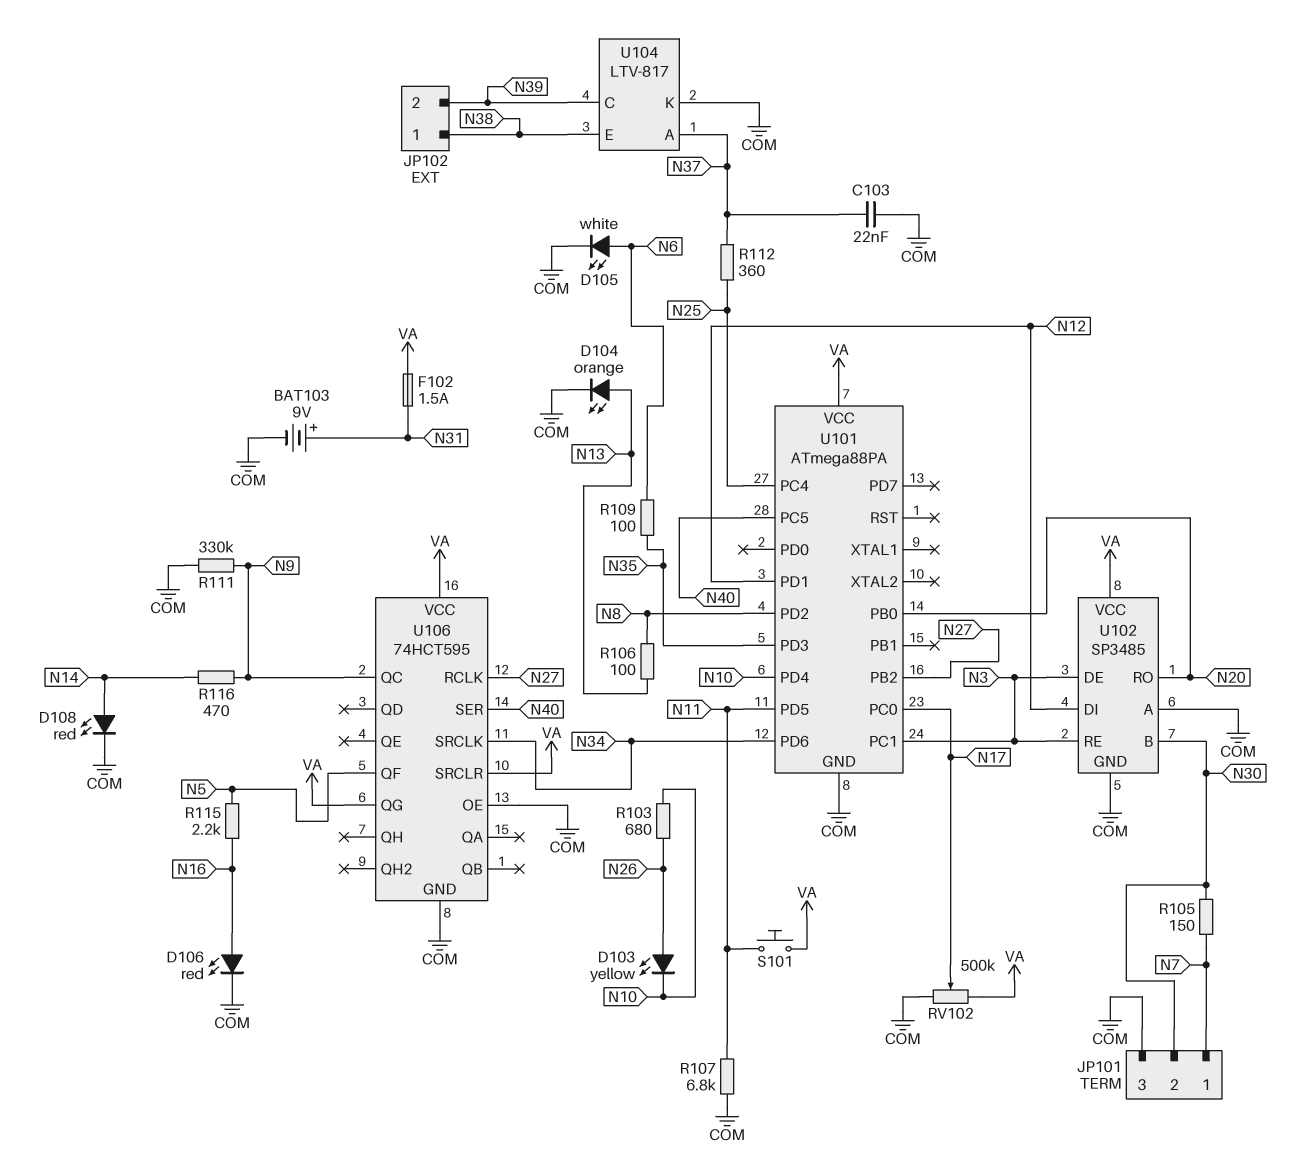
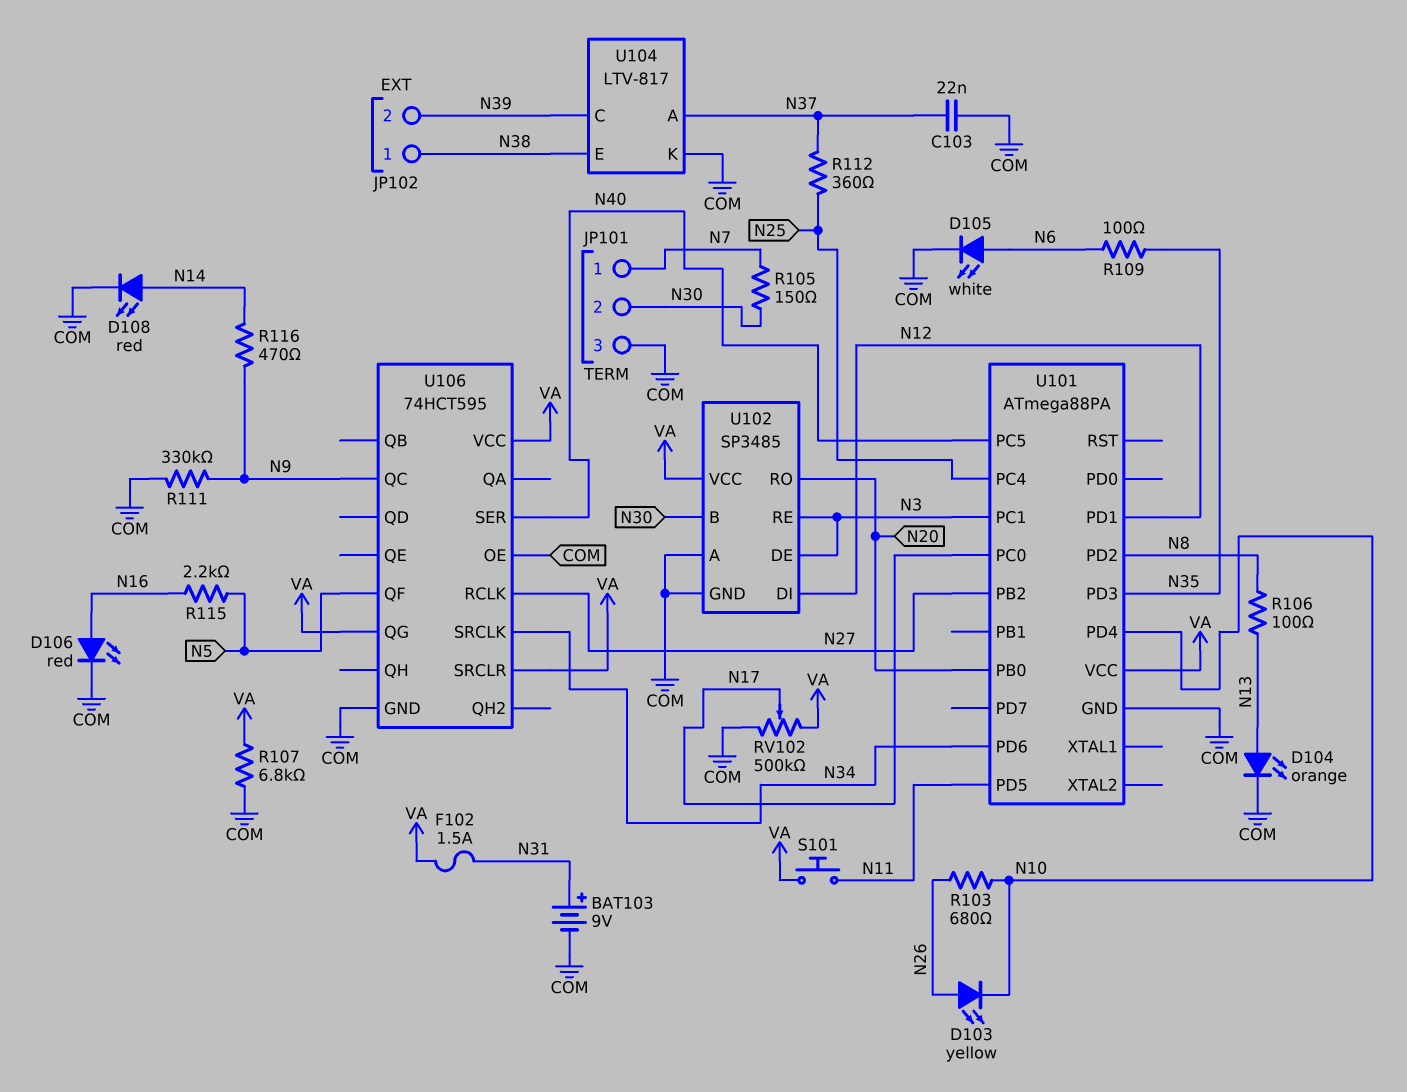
R107: 6.8k (COM, N11) -> 6.8k (COM, VA)

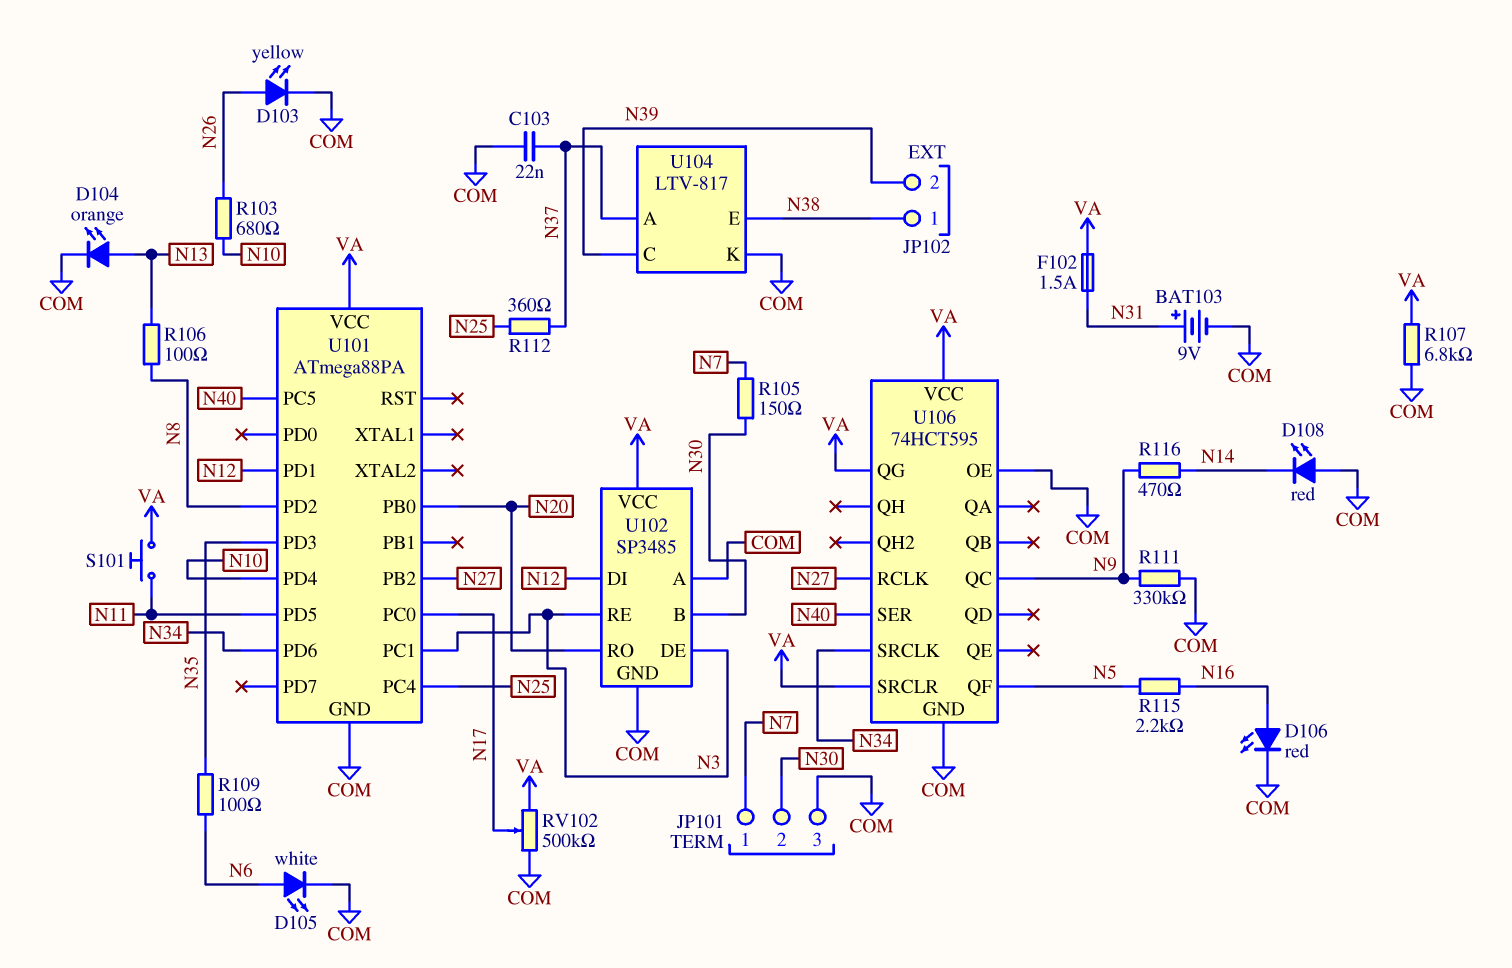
D103: LED yellow (A N26, K N10) -> LED yellow (A N26, K COM)
D108: LED red (A N14, K COM) -> LED red (A COM, K N14)

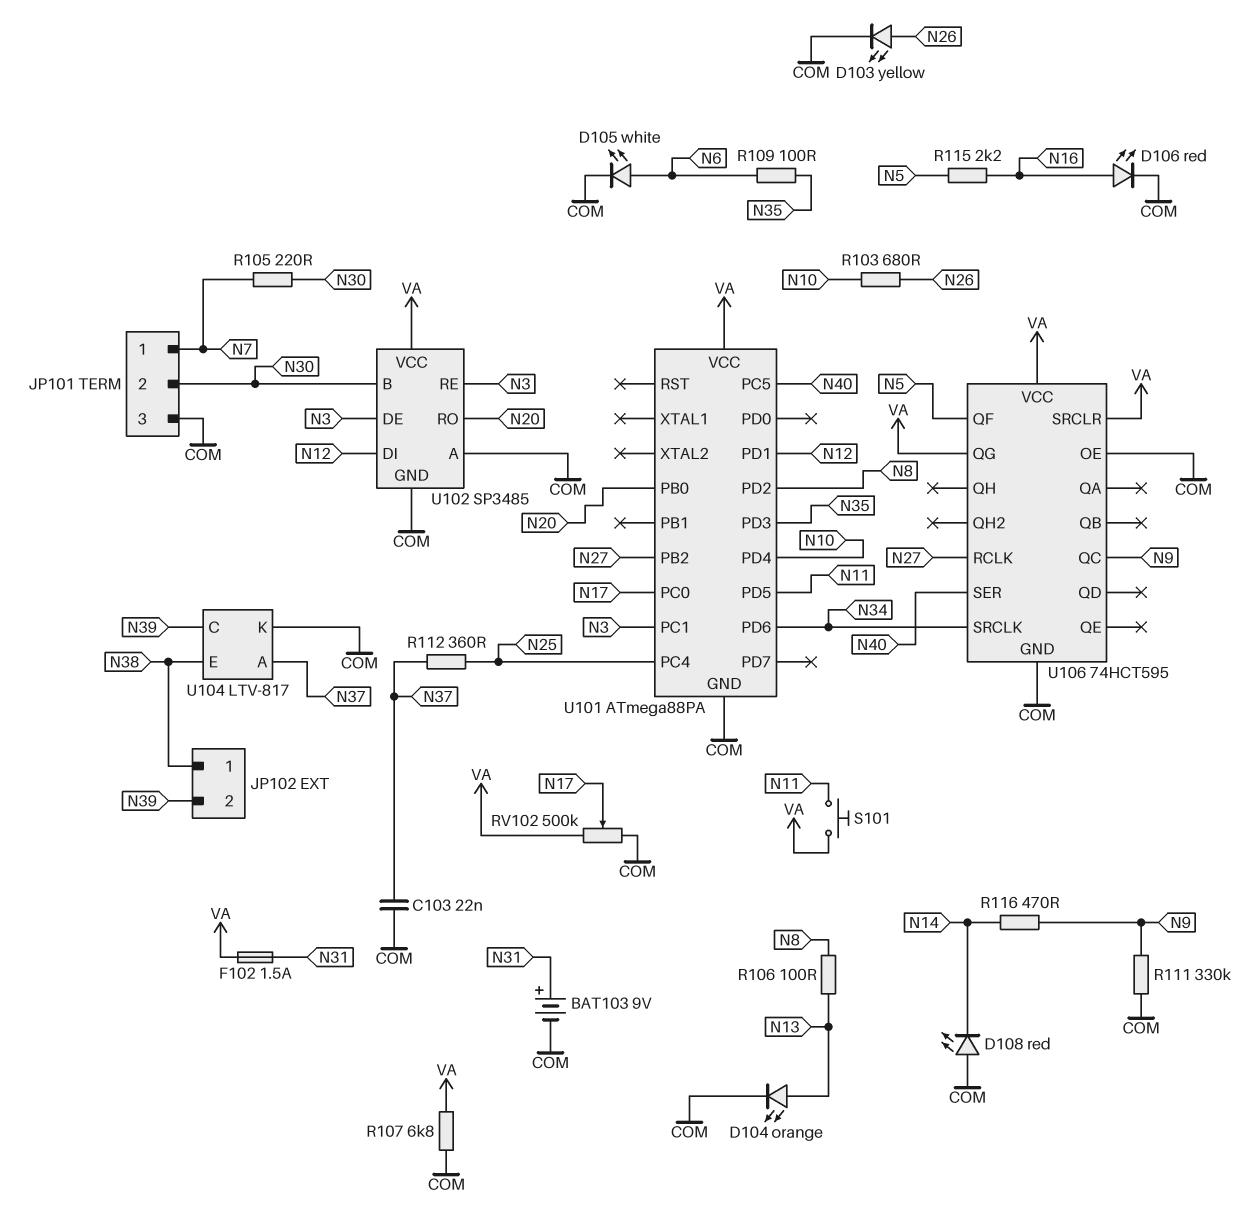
R105: 150 (N7, N30) -> 220 (N7, N30)

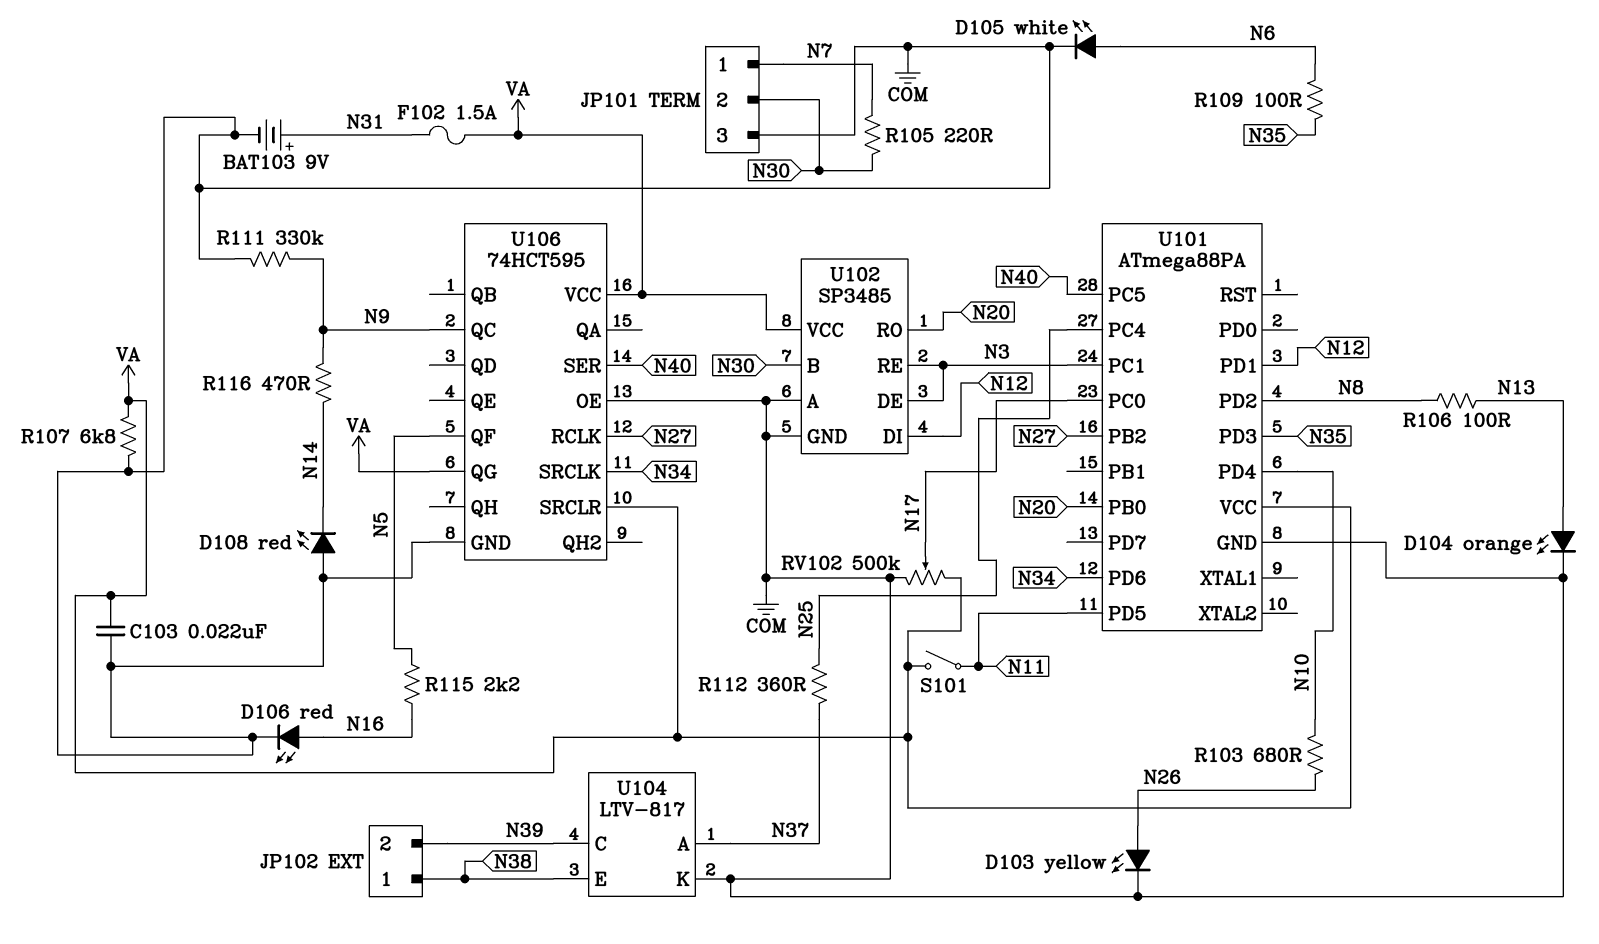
C103: 22nF (COM, N37) -> 22nF (COM, VA)
S101: button (N11, VA) -> switch (N11, VA)

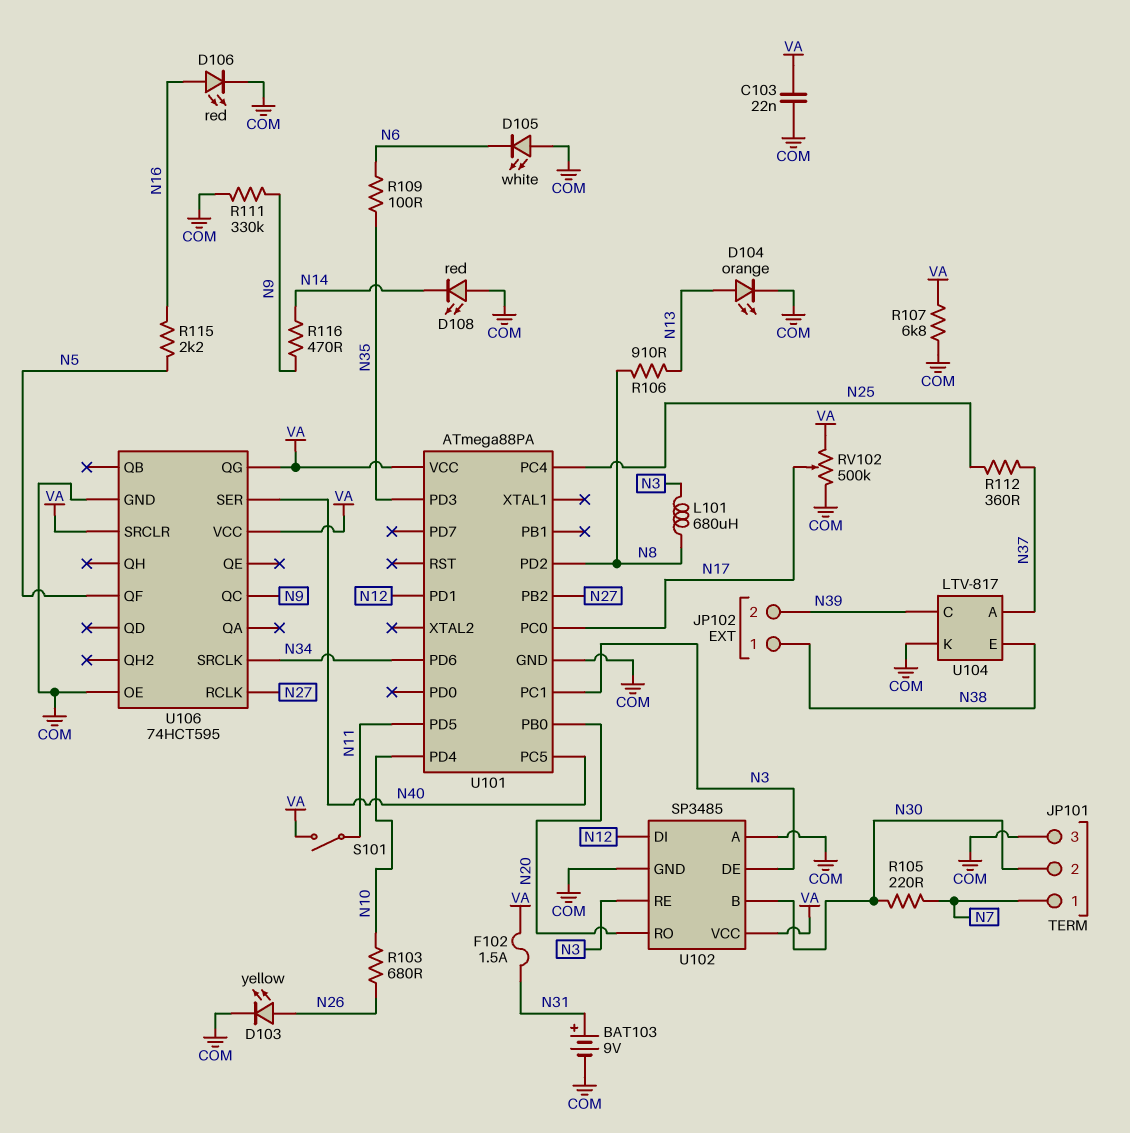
D105: LED white (A N6, K COM) -> LED white (A COM, K N6)
L101: none -> 680uH (N3, N8)
R106: 100 (N8, N13) -> 910 (N8, N13)

